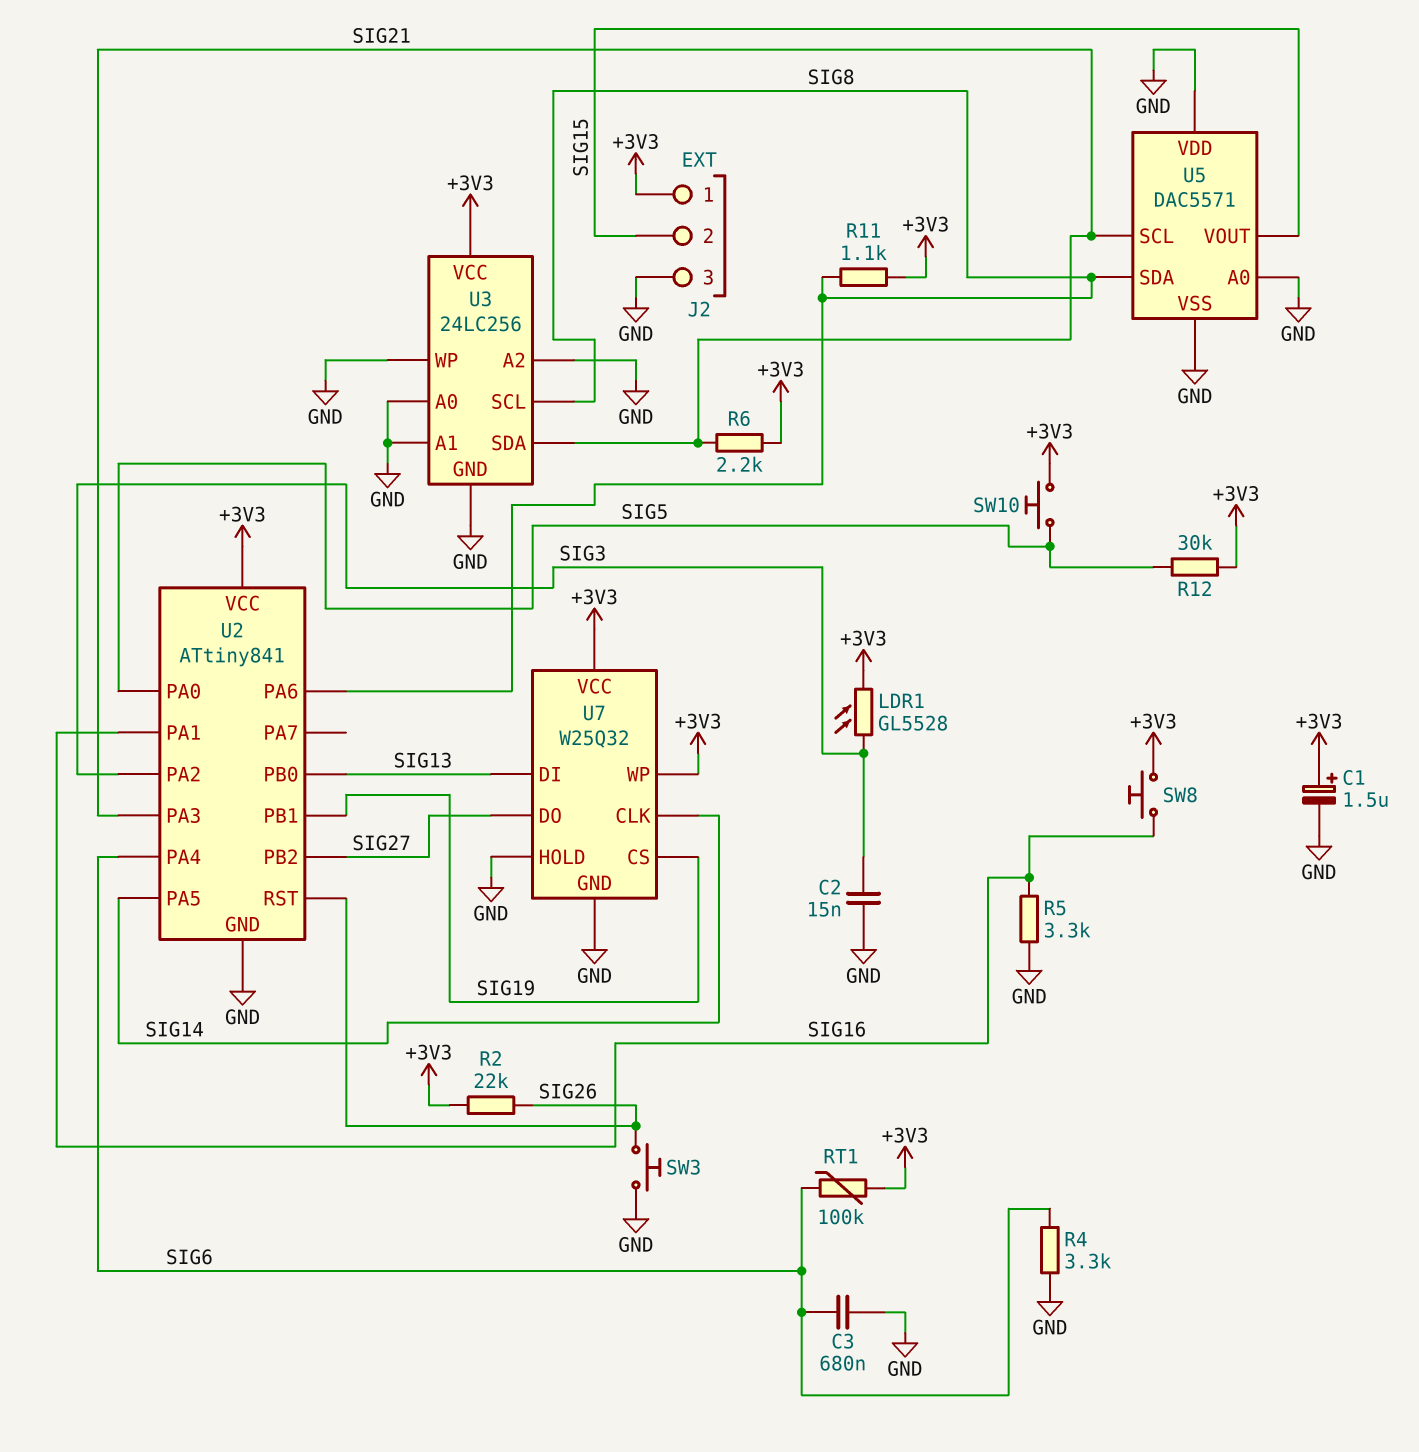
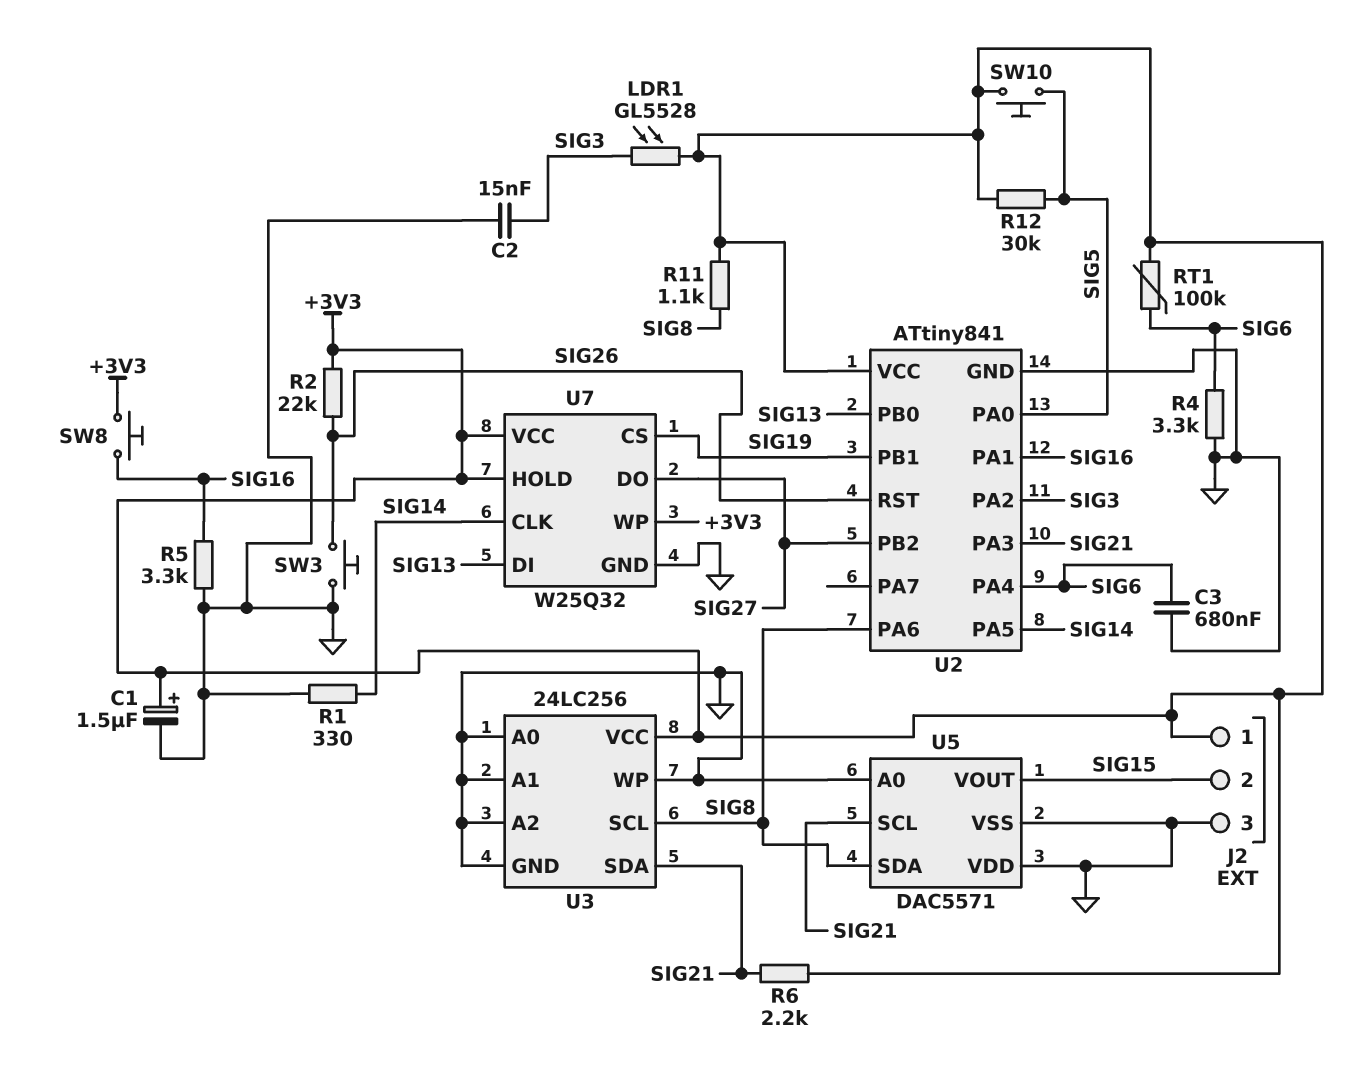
R1: none -> 330 (GND, SIG14)
U7 pin HOLD: GND -> +3V3

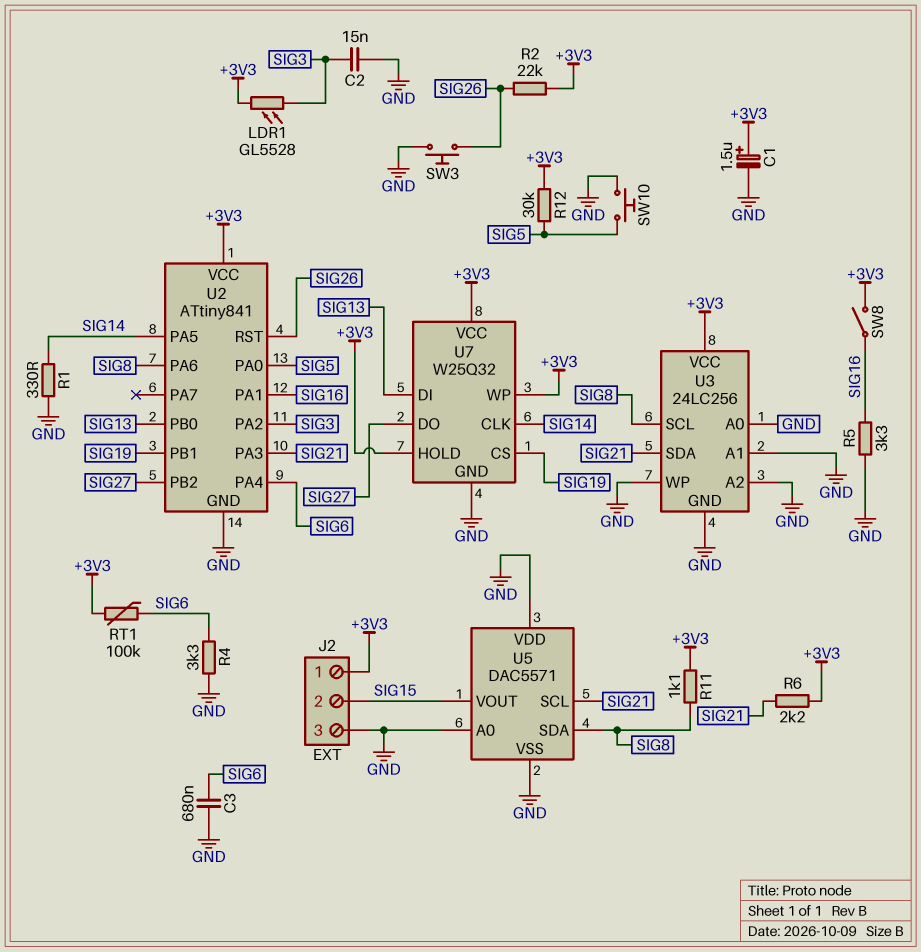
SW8: button (+3V3, SIG16) -> switch (+3V3, SIG16)
SW10: button (+3V3, SIG5) -> button (GND, SIG5)

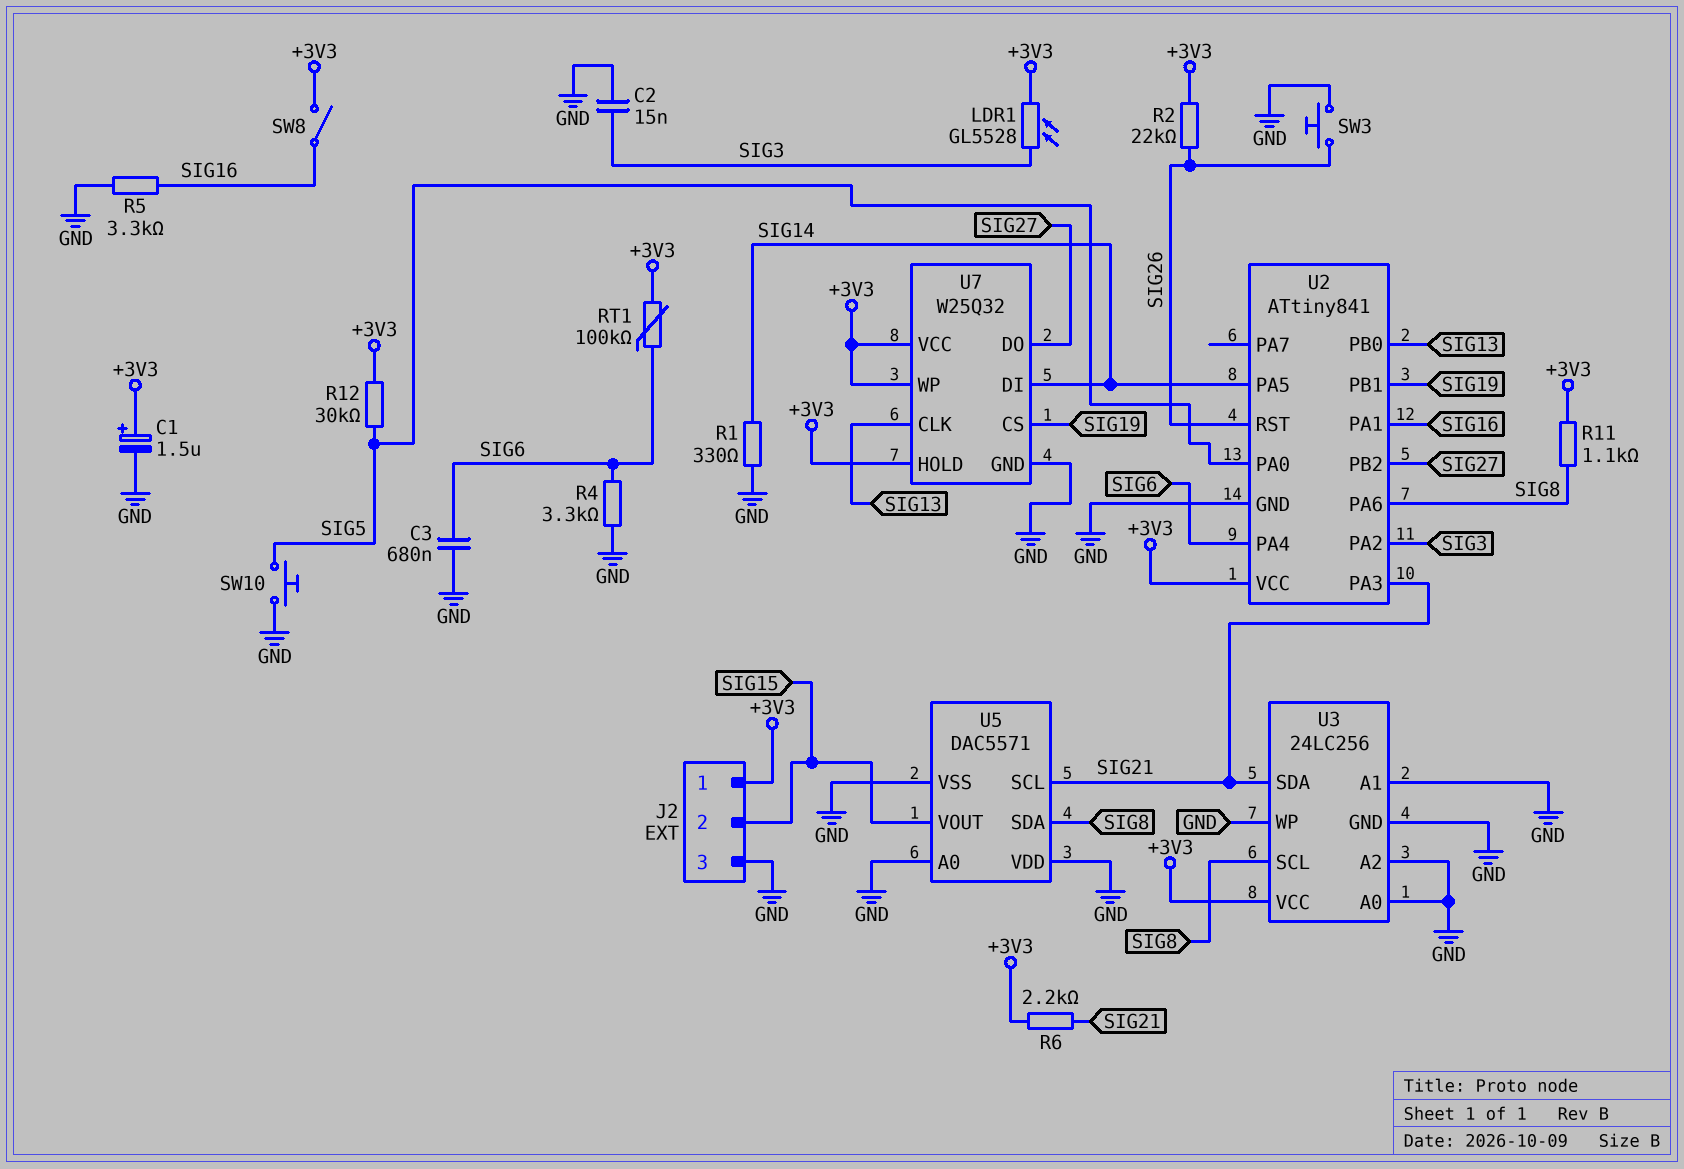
U7 pin CLK: SIG14 -> SIG13
U7 pin DI: SIG13 -> SIG14

